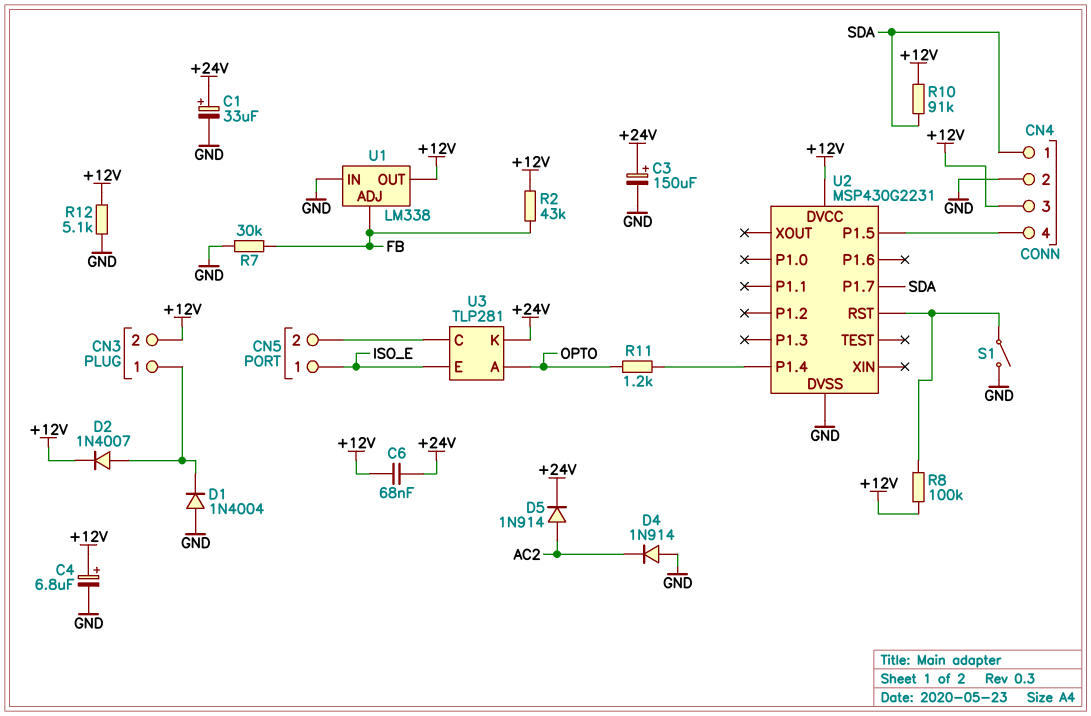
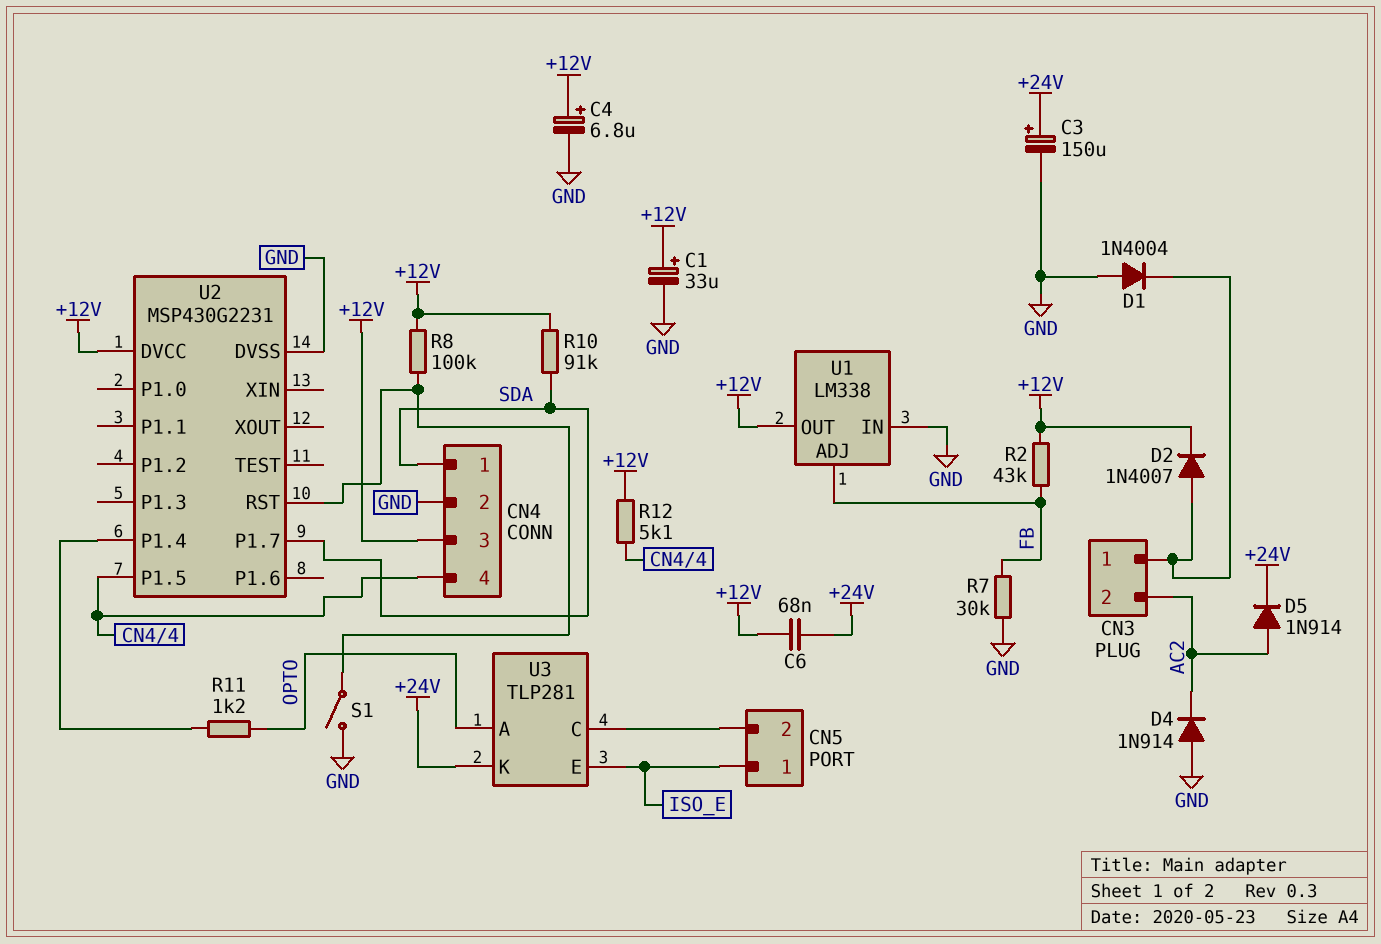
C1: 33uF (plus +24V, minus GND) -> 33uF (plus +12V, minus GND)
CN3 pin 2: +12V -> AC2
R12: 5.1k (+12V, GND) -> 5.1k (+12V, CN4/4)

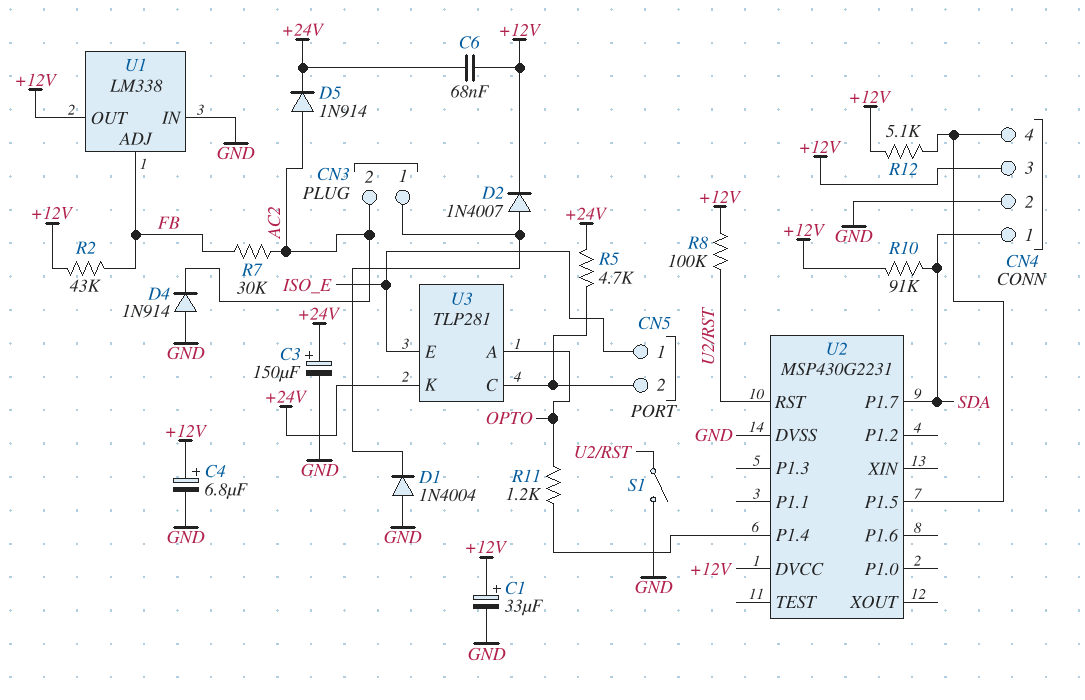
R5: none -> 4.7k (+24V, CN5/2)
R7: 30k (FB, GND) -> 30k (AC2, FB)

